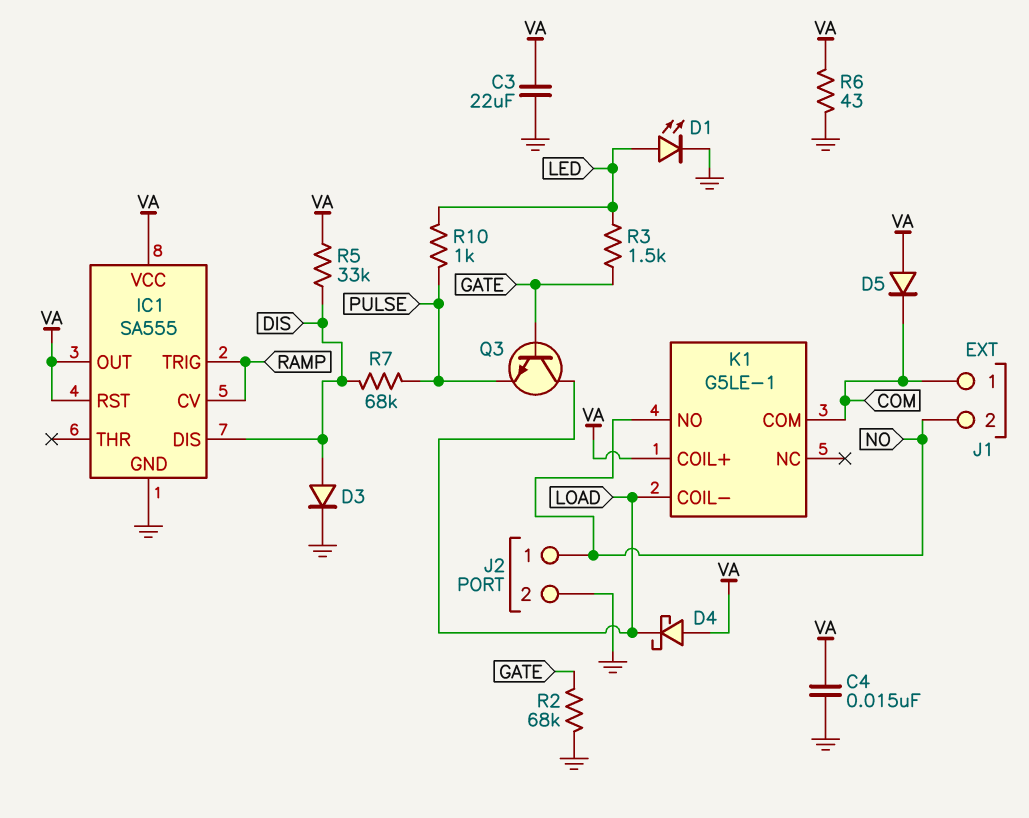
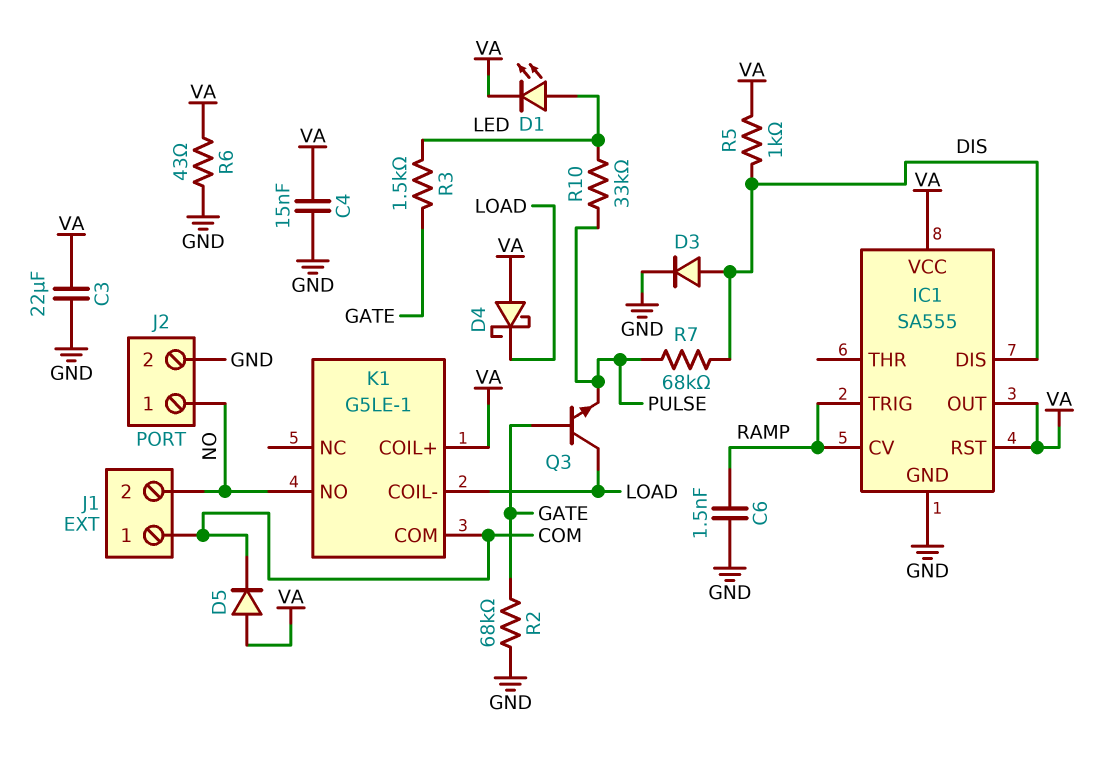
C6: none -> 1.5nF (GND, RAMP)
D1: LED (A LED, K GND) -> LED (A LED, K VA)
R5: 33k (DIS, VA) -> 1k (DIS, VA)
R10: 1k (LED, PULSE) -> 33k (LED, PULSE)

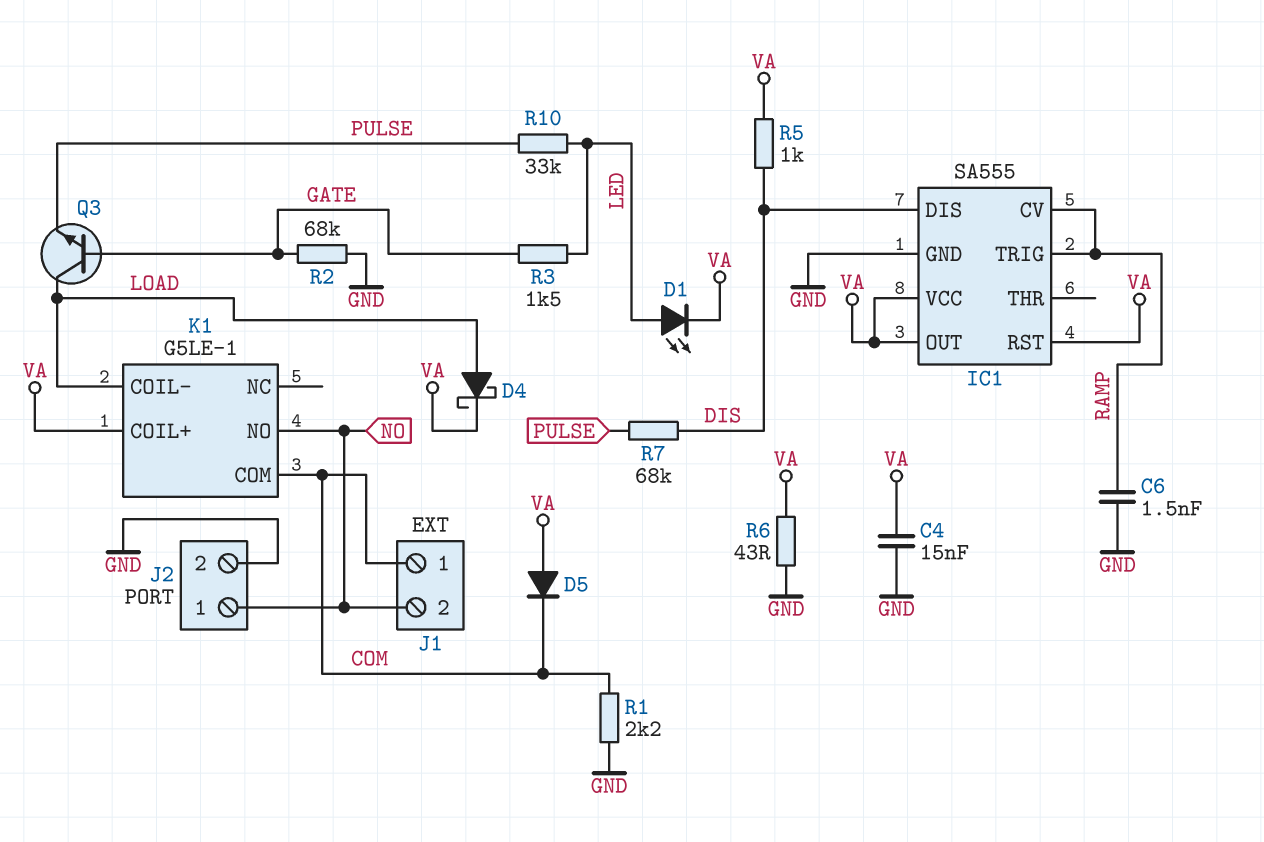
C3: 22uF (GND, VA) -> none
D3: diode (A DIS, K GND) -> none
D4: schottky (A VA, K LOAD) -> schottky (A LOAD, K VA)
R1: none -> 2.2k (COM, GND)

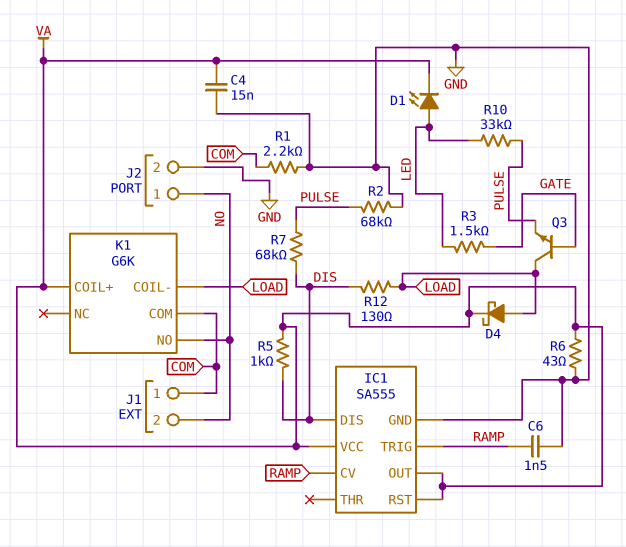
D5: diode (A VA, K COM) -> none
K1: G5LE-1 -> G6K
R2: 68k (GATE, GND) -> 68k (GND, PULSE)
R12: none -> 130 (DIS, LOAD)

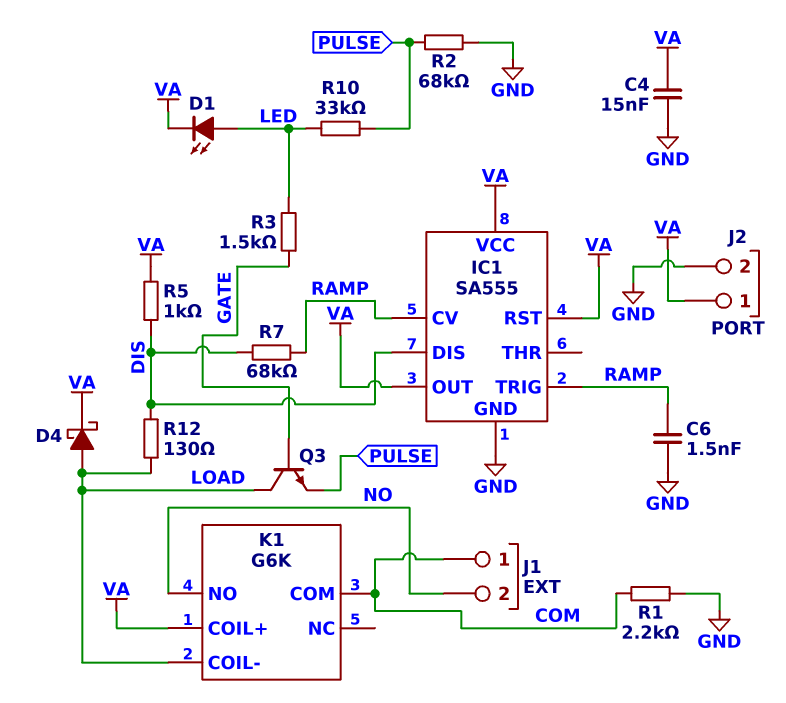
J2 pin 1: NO -> VA
R6: 43 (GND, VA) -> none
R7: 68k (DIS, PULSE) -> 68k (DIS, RAMP)

